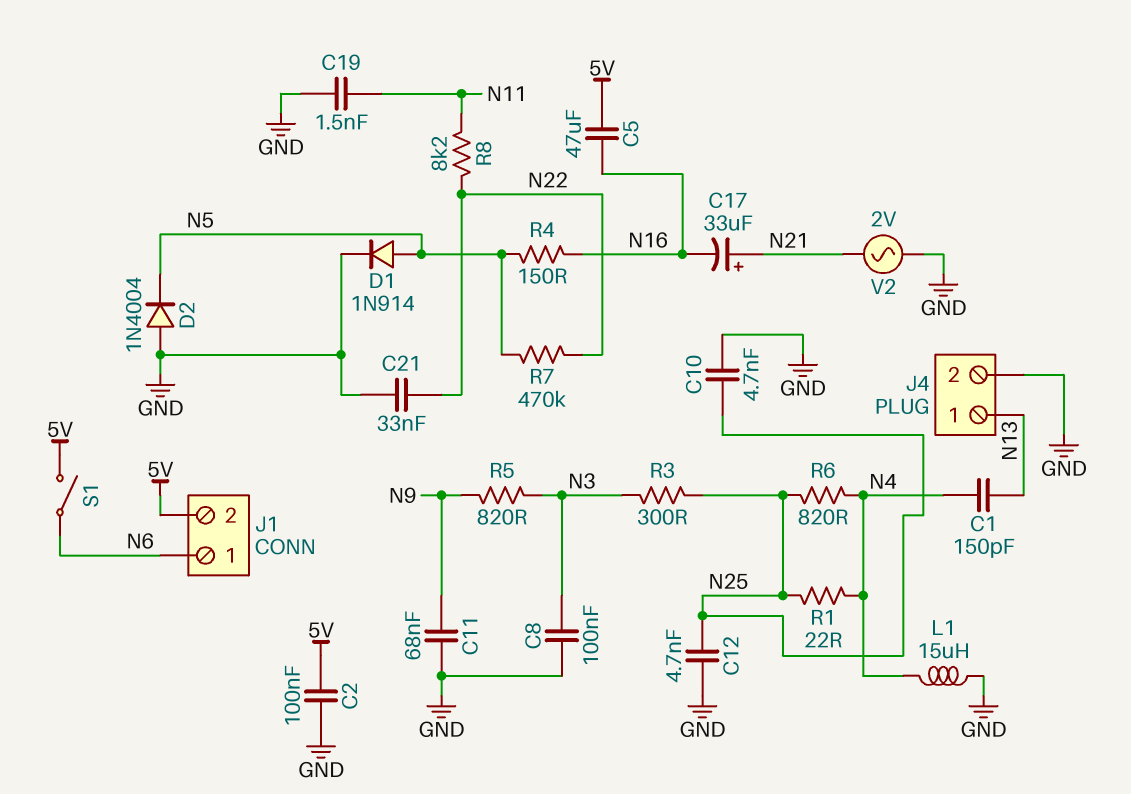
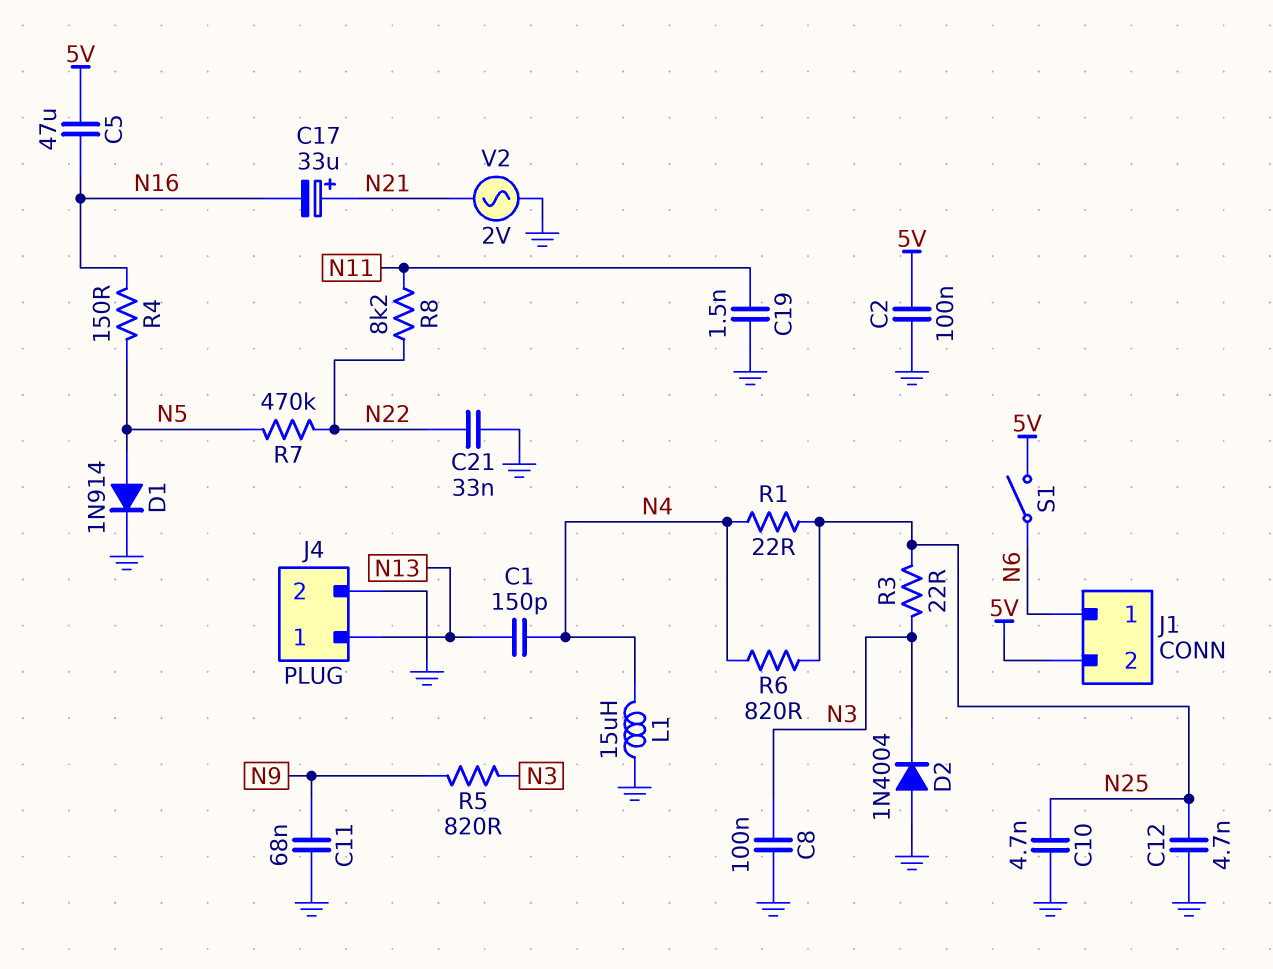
D2: diode 1N4004 (A GND, K N5) -> diode 1N4004 (A GND, K N3)
R3: 300 (N3, N25) -> 22 (N3, N25)

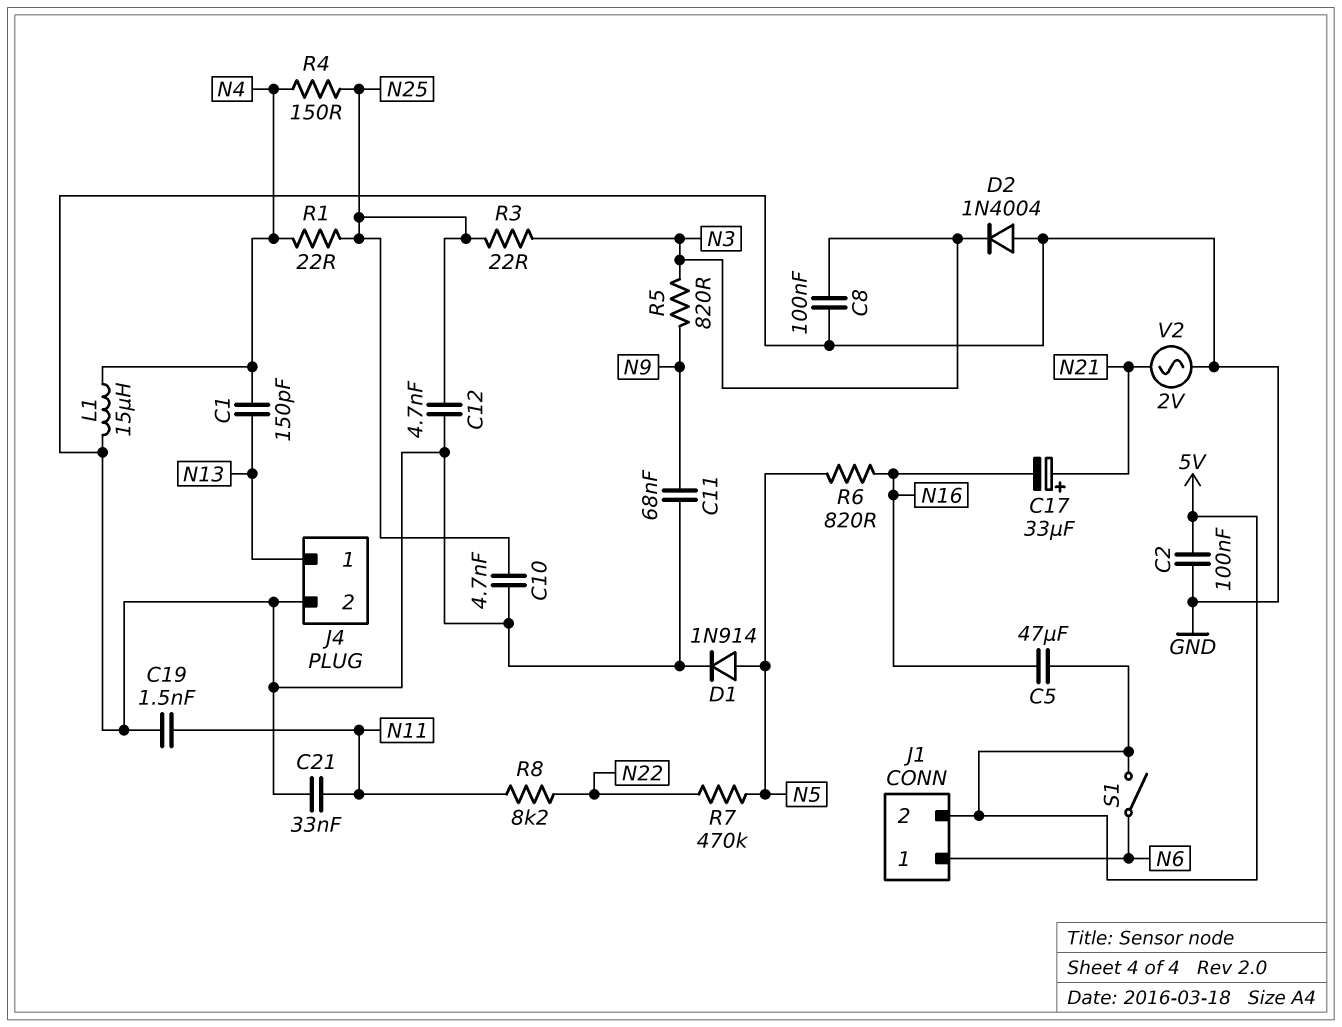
C21: 33nF (GND, N22) -> 33nF (GND, N11)
R4: 150 (N5, N16) -> 150 (N4, N25)
R6: 820 (N4, N25) -> 820 (N5, N16)

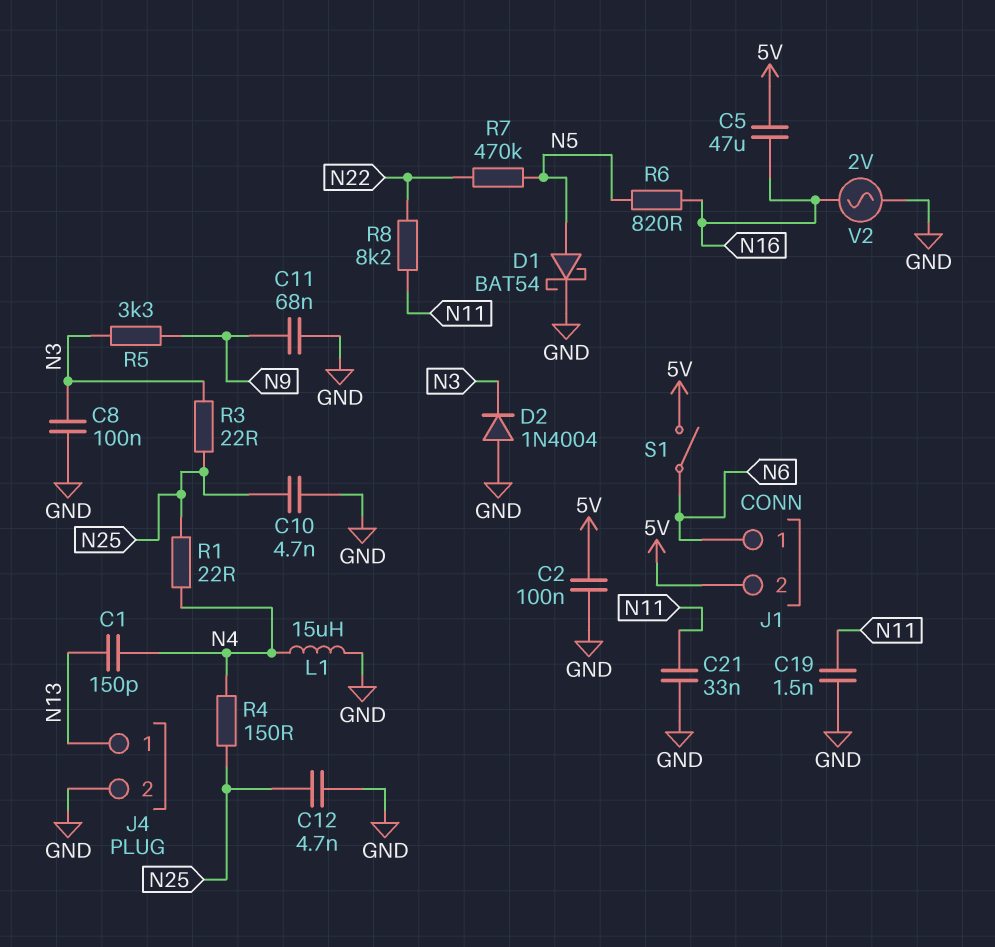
C17: 33uF (plus N21, minus N16) -> none
D1: diode 1N914 (A N5, K GND) -> schottky BAT54 (A N5, K GND)
R5: 820 (N3, N9) -> 3.3k (N3, N9)
V2: AC 2V (GND, N21) -> AC 2V (GND, N16)

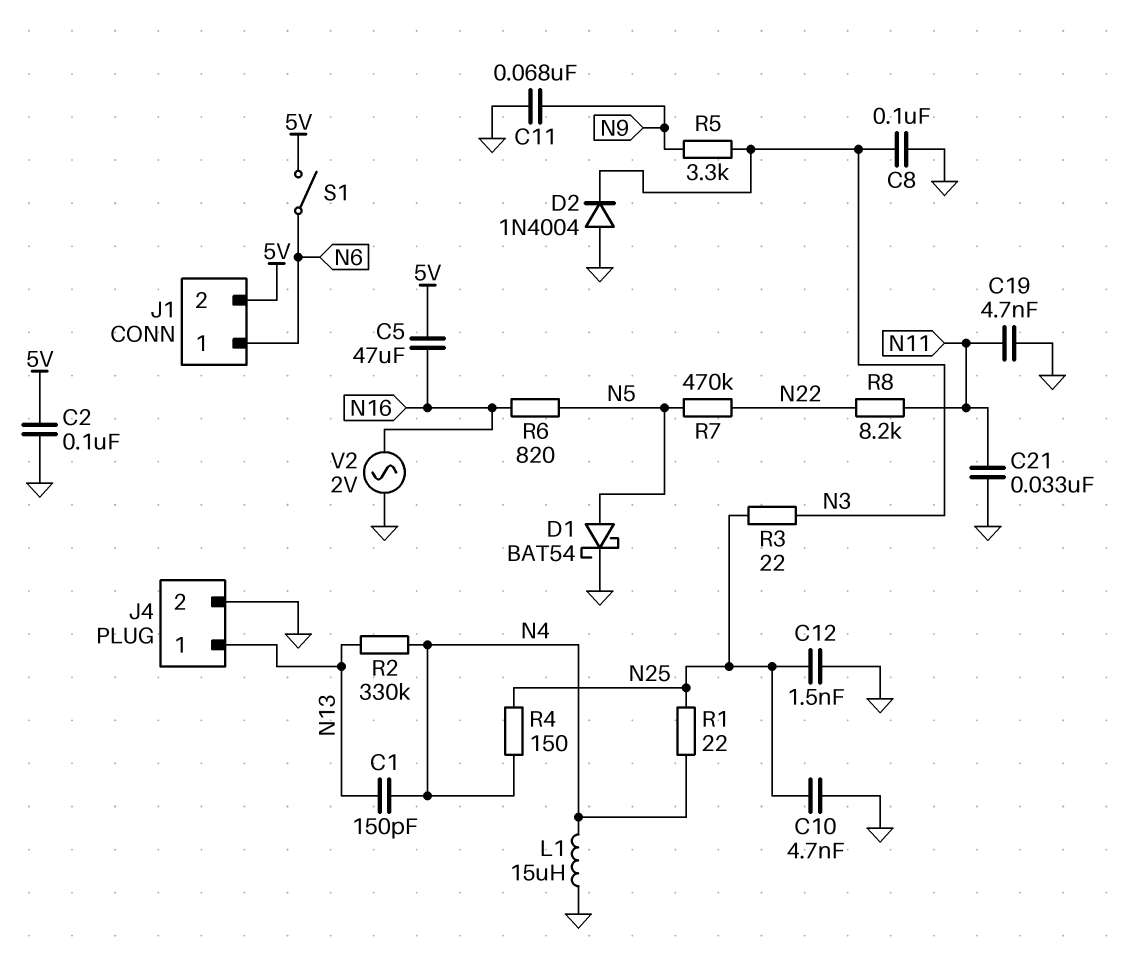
C12: 4.7nF (GND, N25) -> 1.5nF (GND, N25)
C19: 1.5nF (GND, N11) -> 4.7nF (GND, N11)
R2: none -> 330k (N4, N13)

